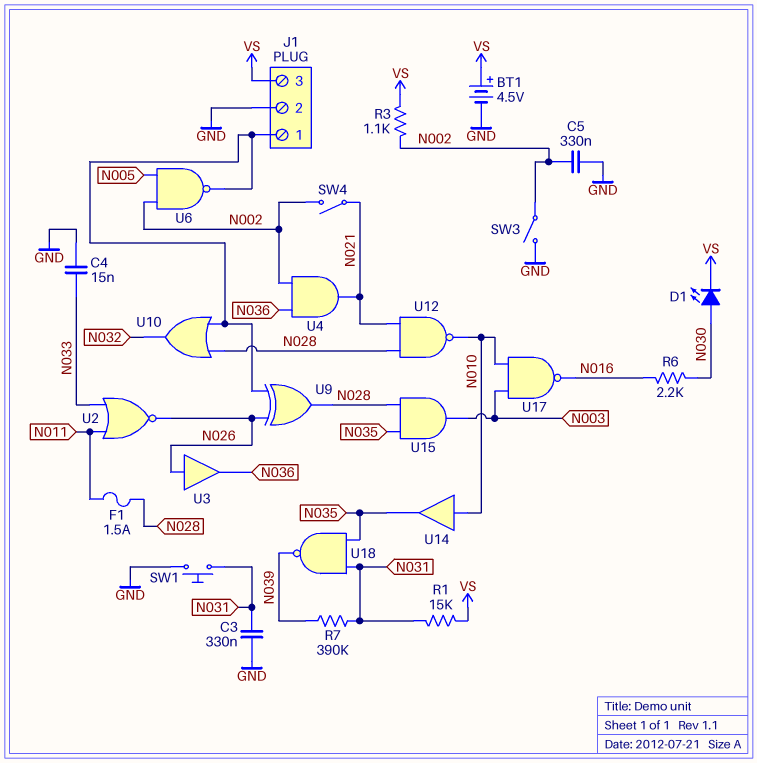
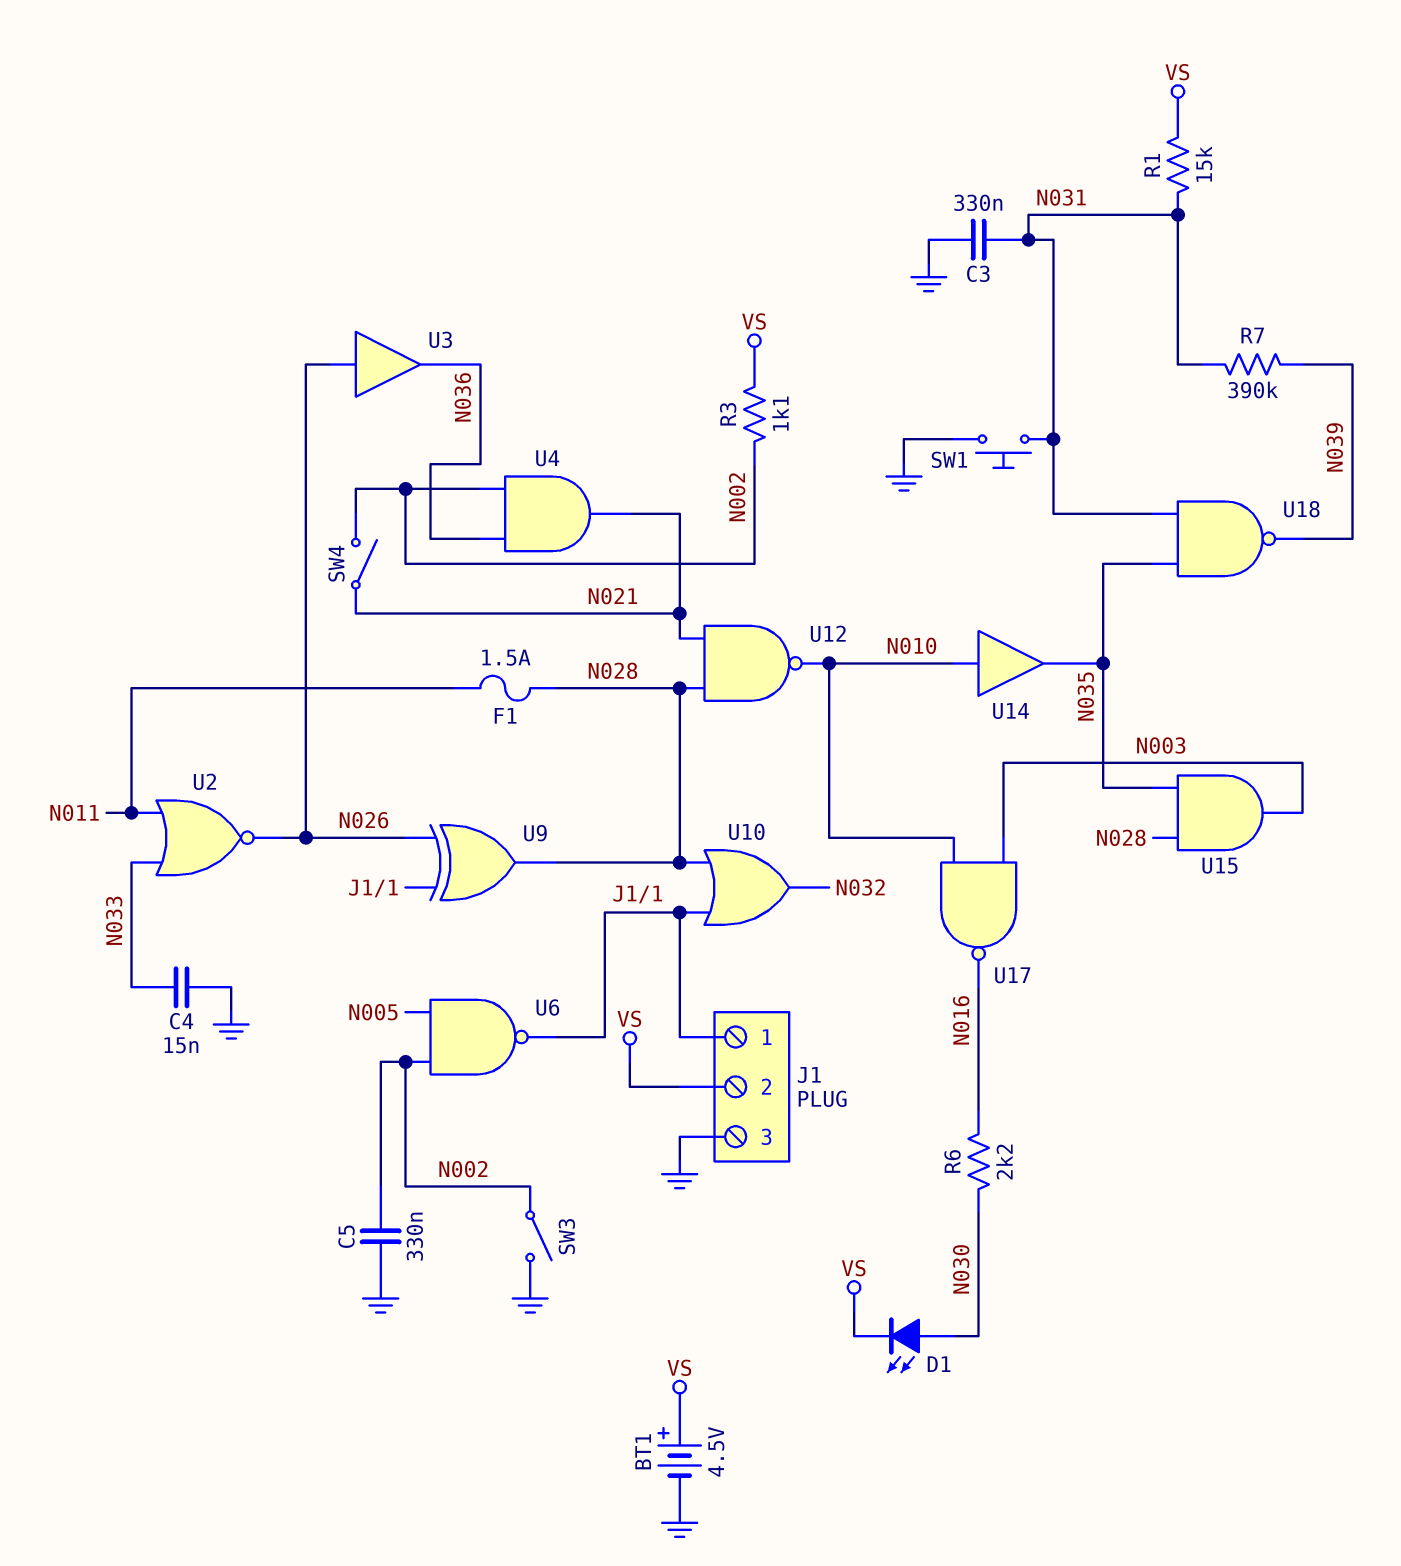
J1 pin 2: GND -> VS
J1 pin 3: VS -> GND

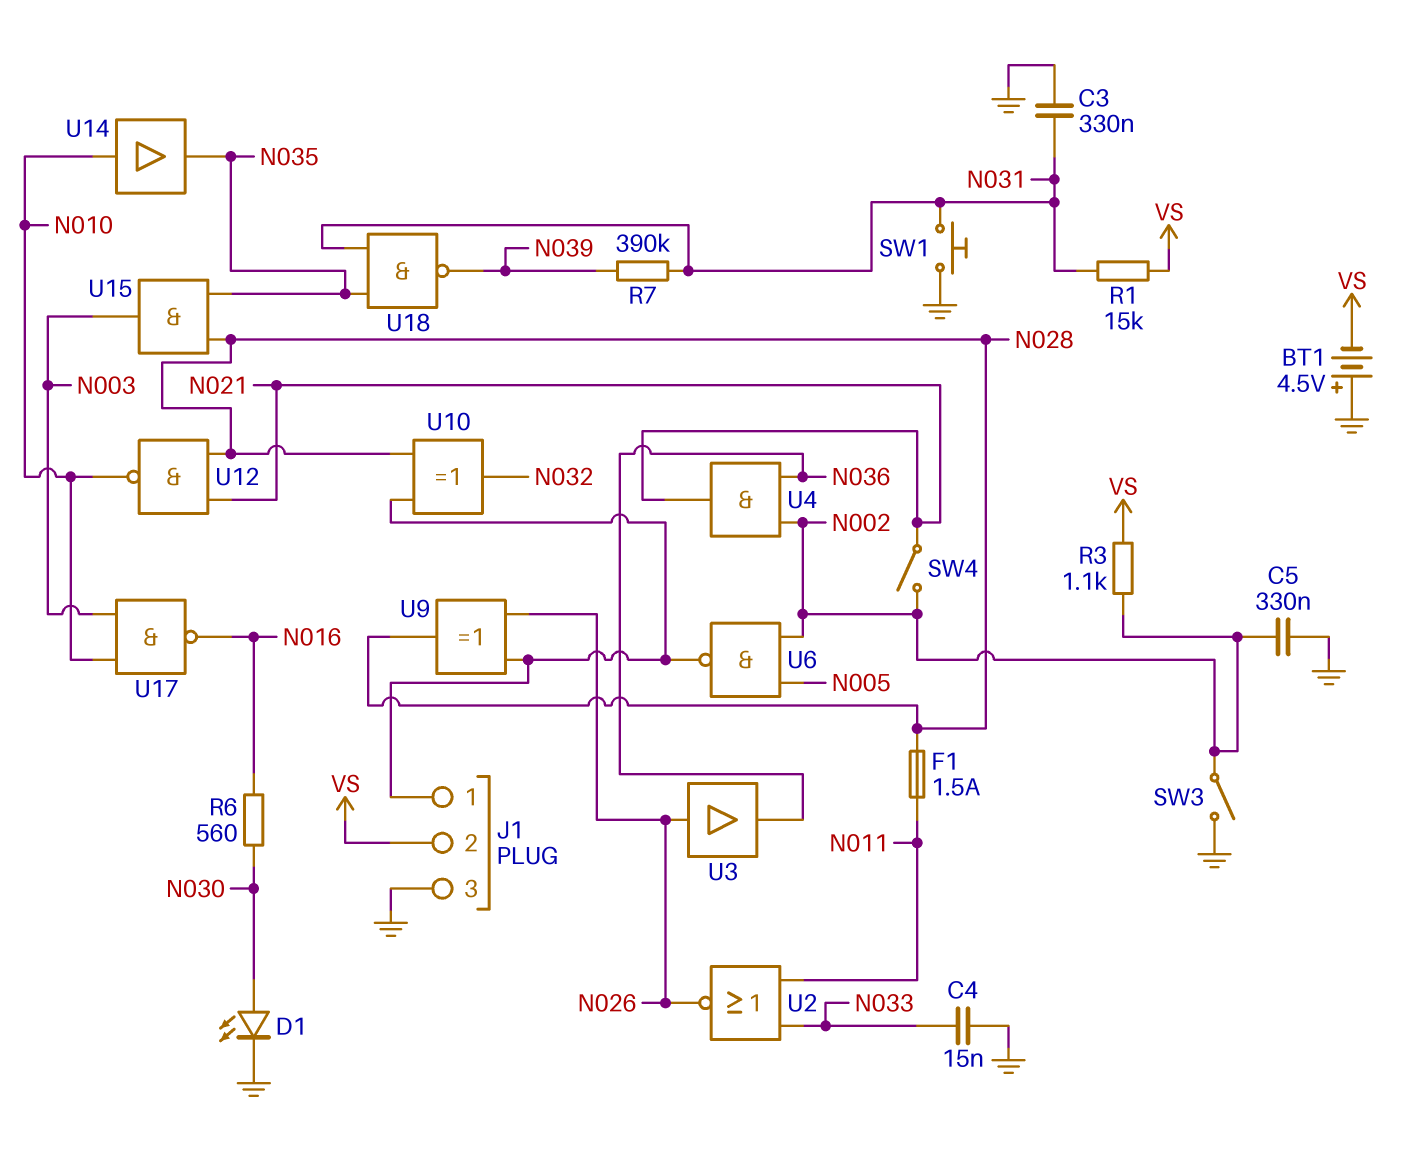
BT1: 4.5V (plus VS, minus GND) -> 4.5V (plus GND, minus VS)
D1: LED (A N030, K VS) -> LED (A N030, K GND)
R6: 2.2k (N016, N030) -> 560 (N016, N030)
U10: OR (in J1/1, in N028, out N032) -> XOR (in J1/1, in N028, out N032)

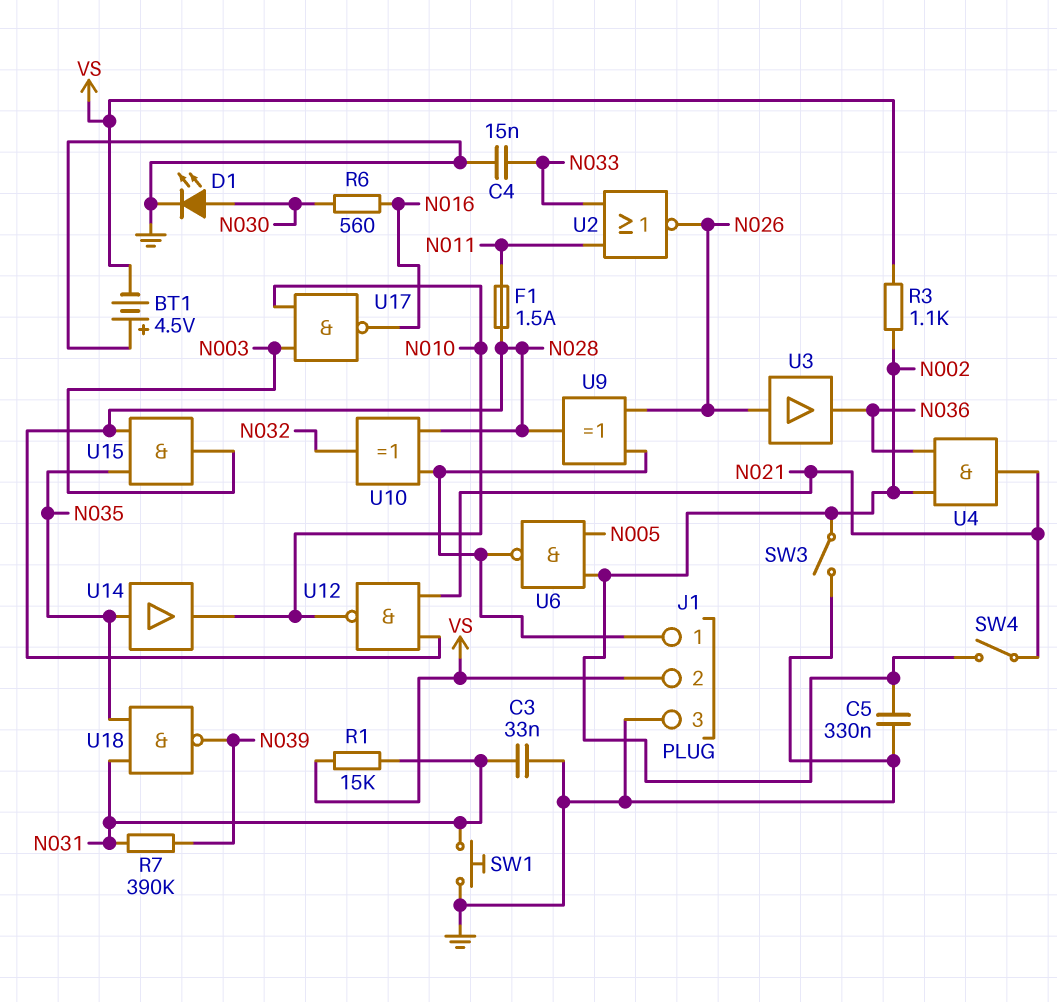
C3: 330nF (GND, N031) -> 33nF (GND, N031)
U14: buffer (in N010, out N035) -> buffer (in N035, out N010)

